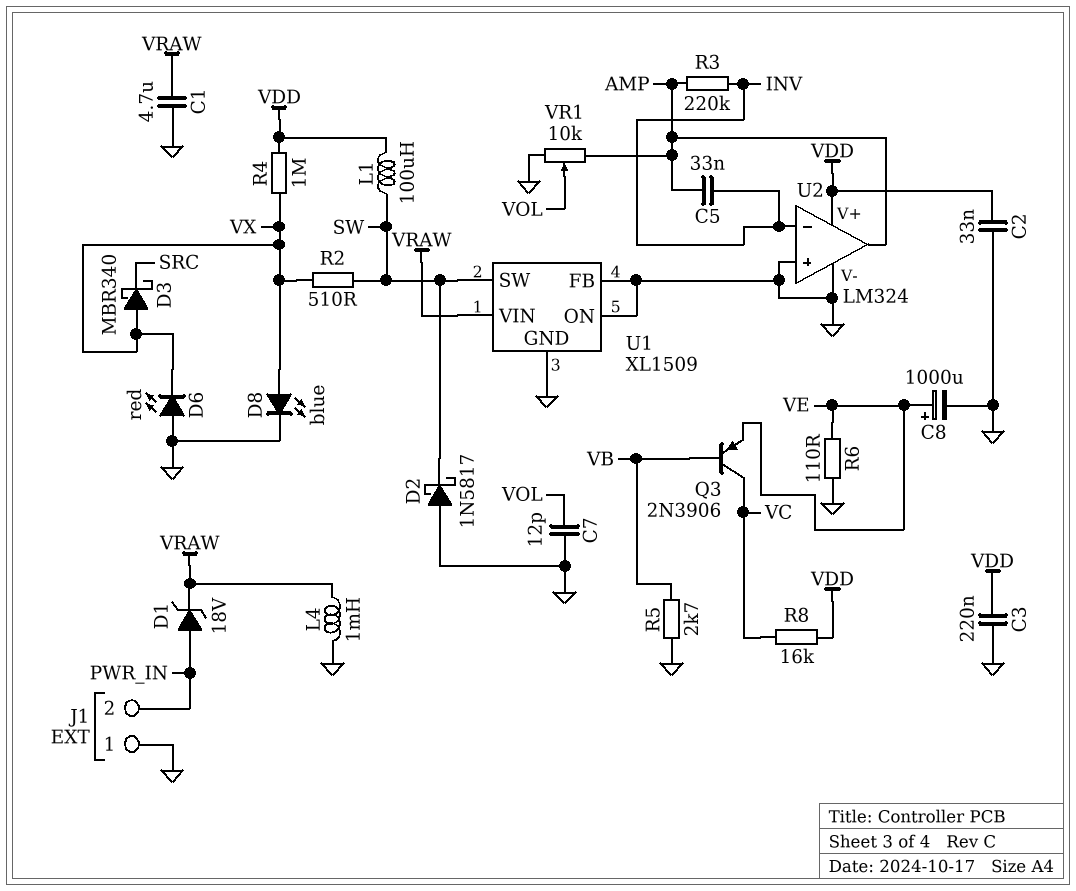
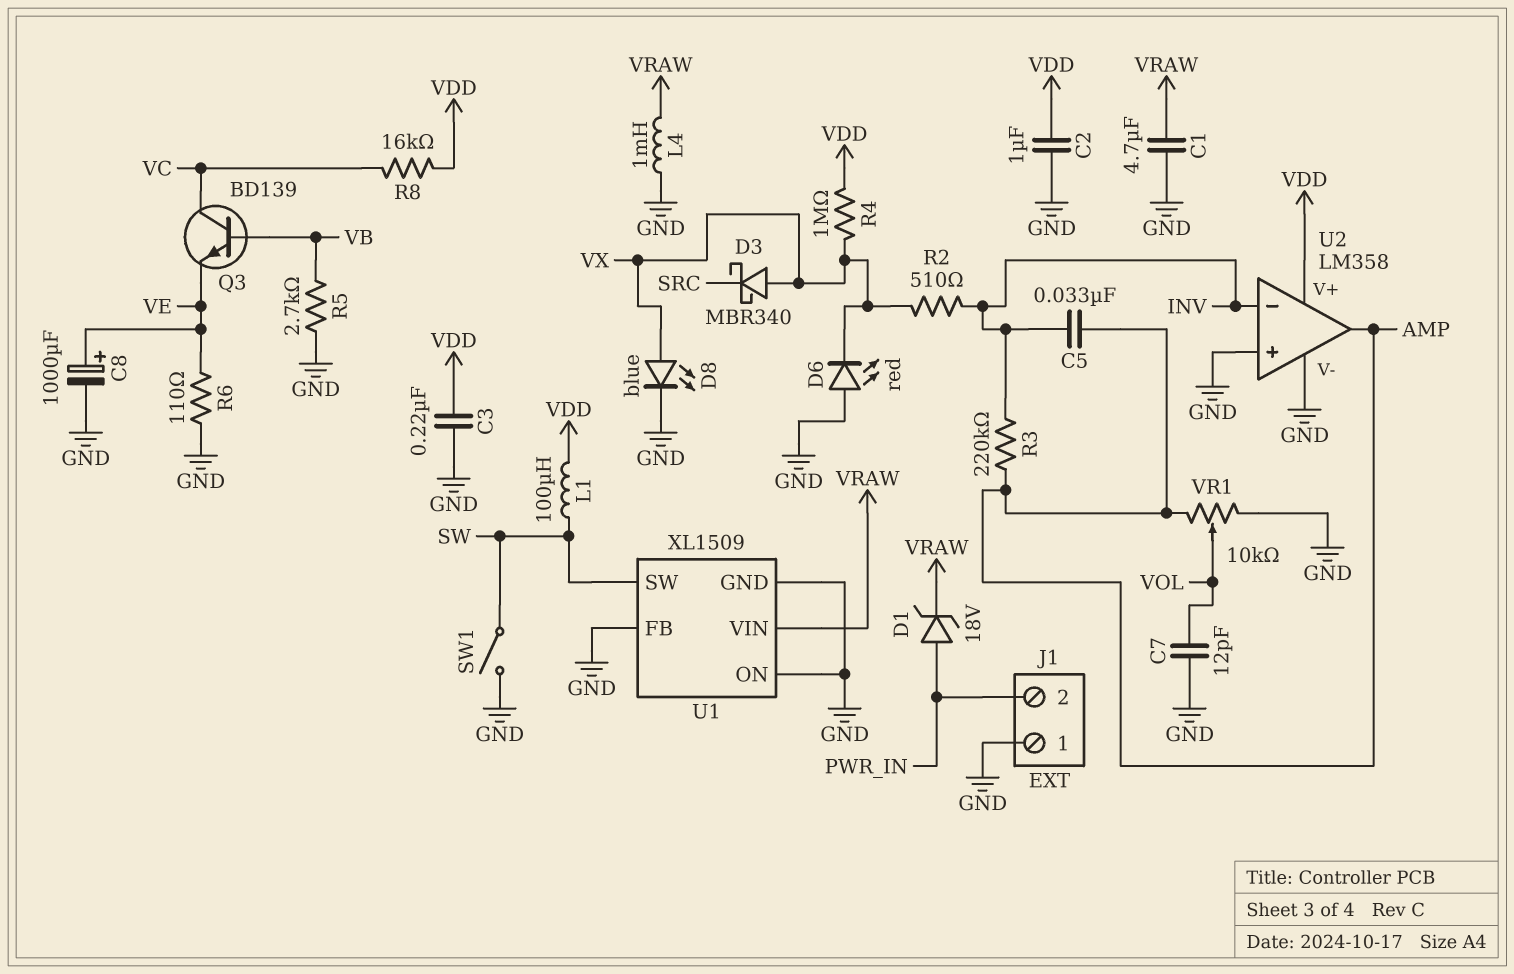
C2: 33nF (GND, VDD) -> 1uF (GND, VDD)
D2: schottky 1N5817 (A GND, K SW) -> none
Q3: PNP 2N3906 (B VB, C VC, E VE) -> NPN BD139 (B VB, C VC, E VE)
R2: 510 (SW, VX) -> 510 (INV, VX)
SW1: none -> switch (GND, SW)
U2: LM324 -> LM358

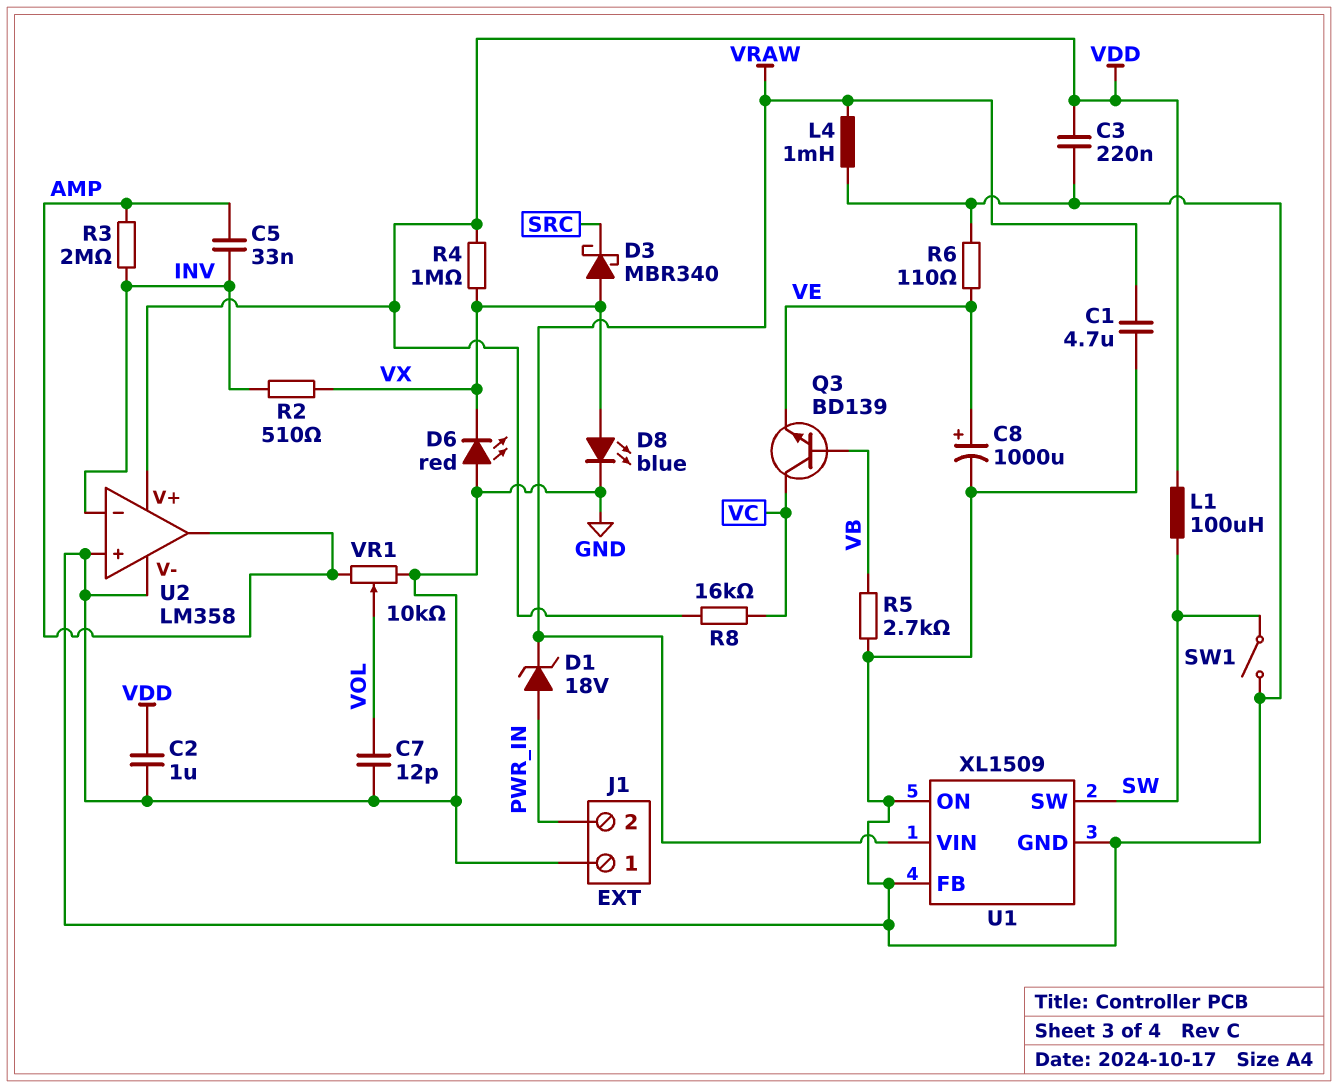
R3: 220k (AMP, INV) -> 2M (AMP, INV)

